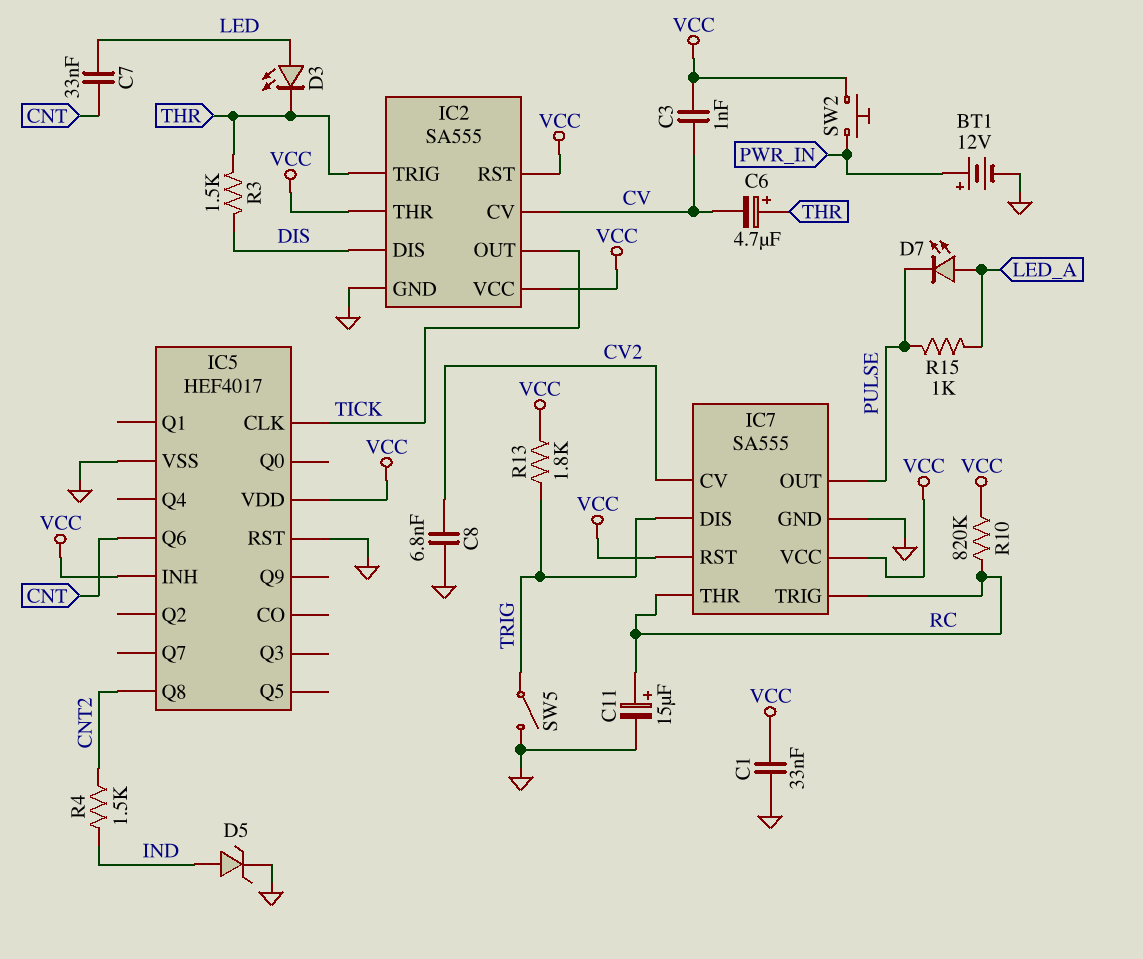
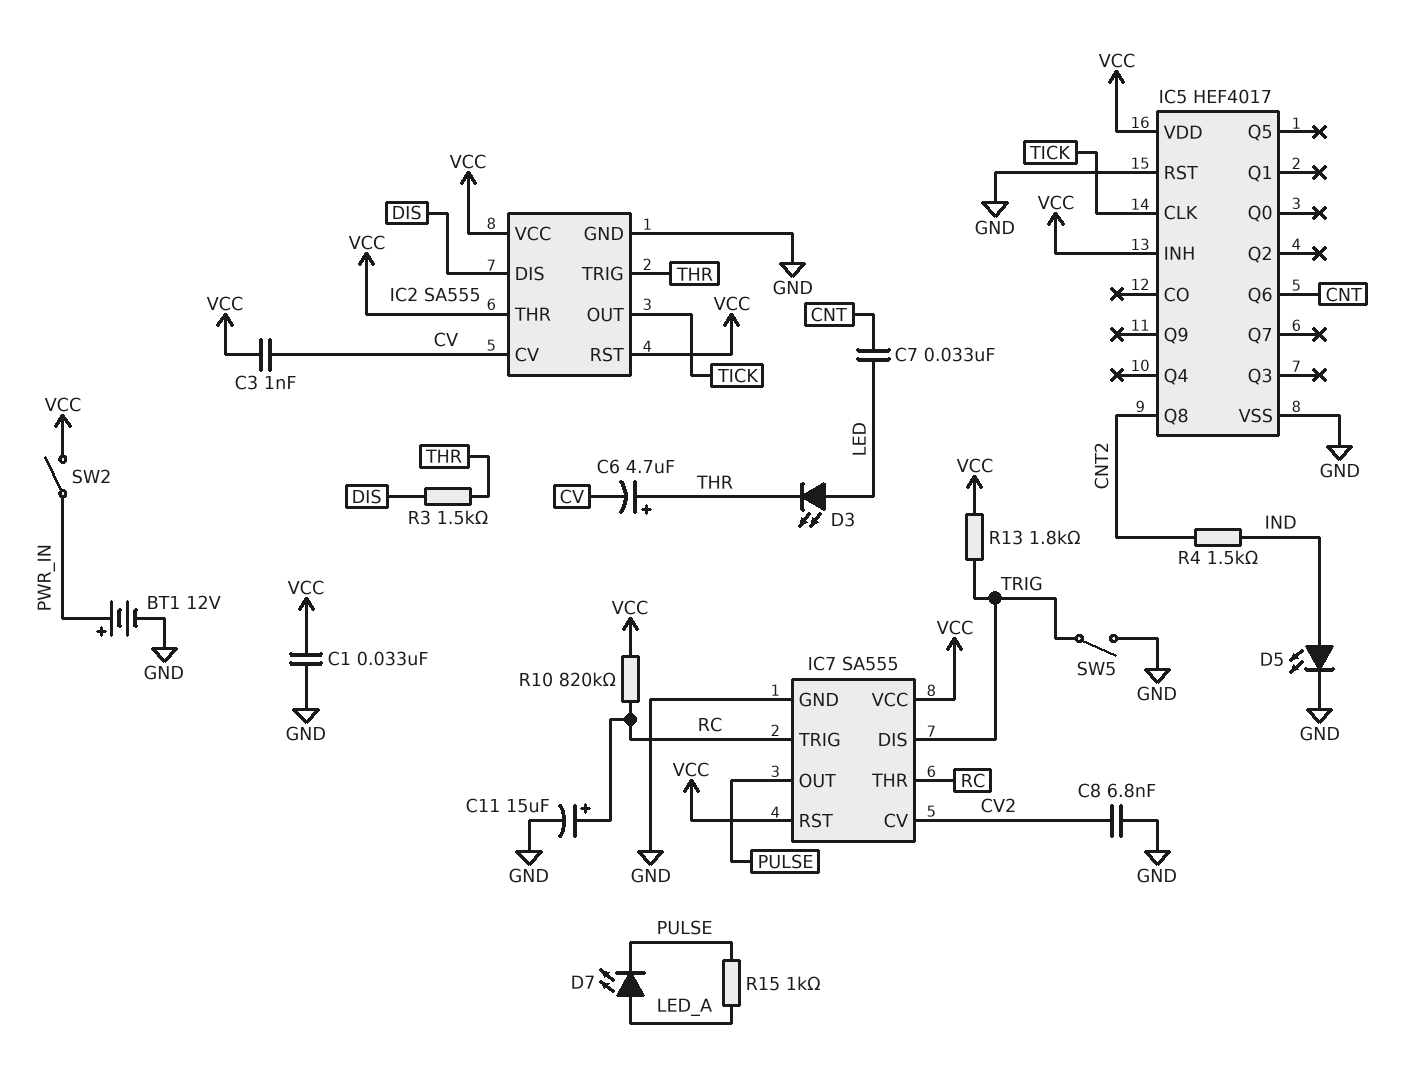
D5: zener (A IND, K GND) -> LED (A IND, K GND)
SW2: button (PWR_IN, VCC) -> switch (PWR_IN, VCC)

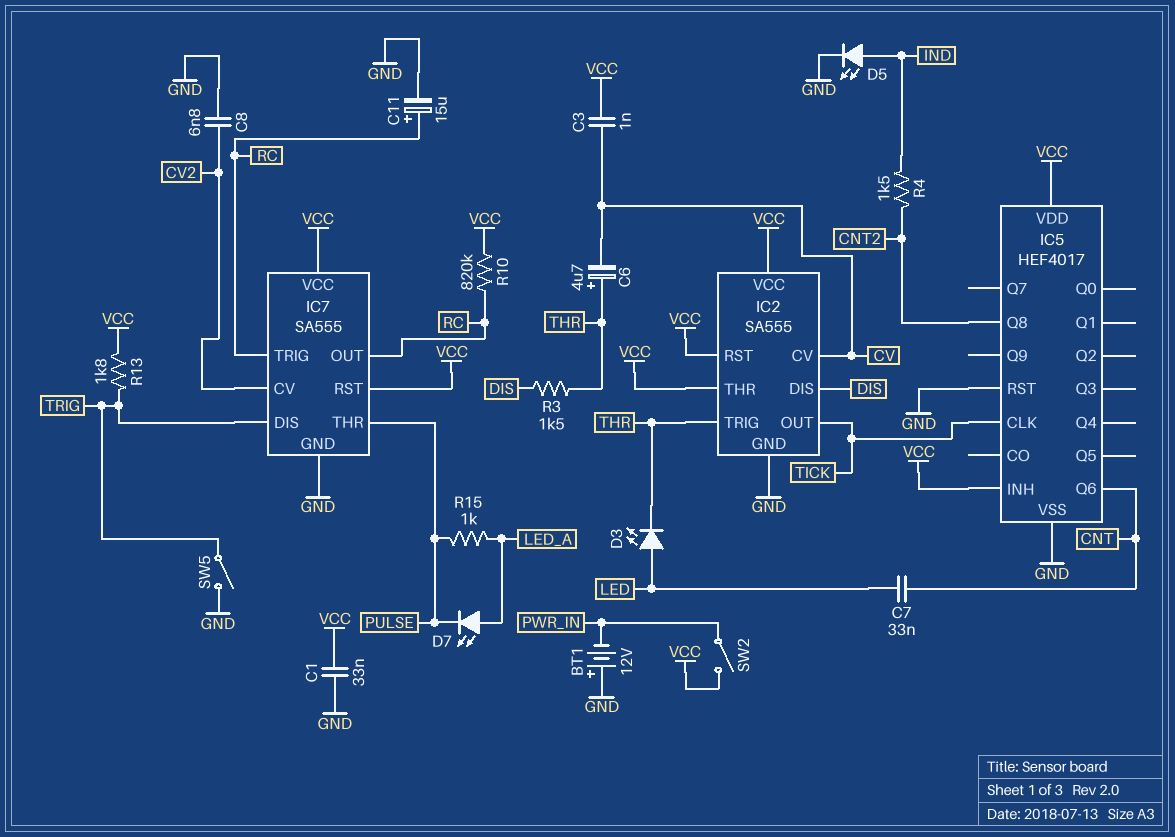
BT1: 12V (plus PWR_IN, minus GND) -> 12V (plus GND, minus PWR_IN)
IC7 pin OUT: PULSE -> RC
IC7 pin THR: RC -> PULSE

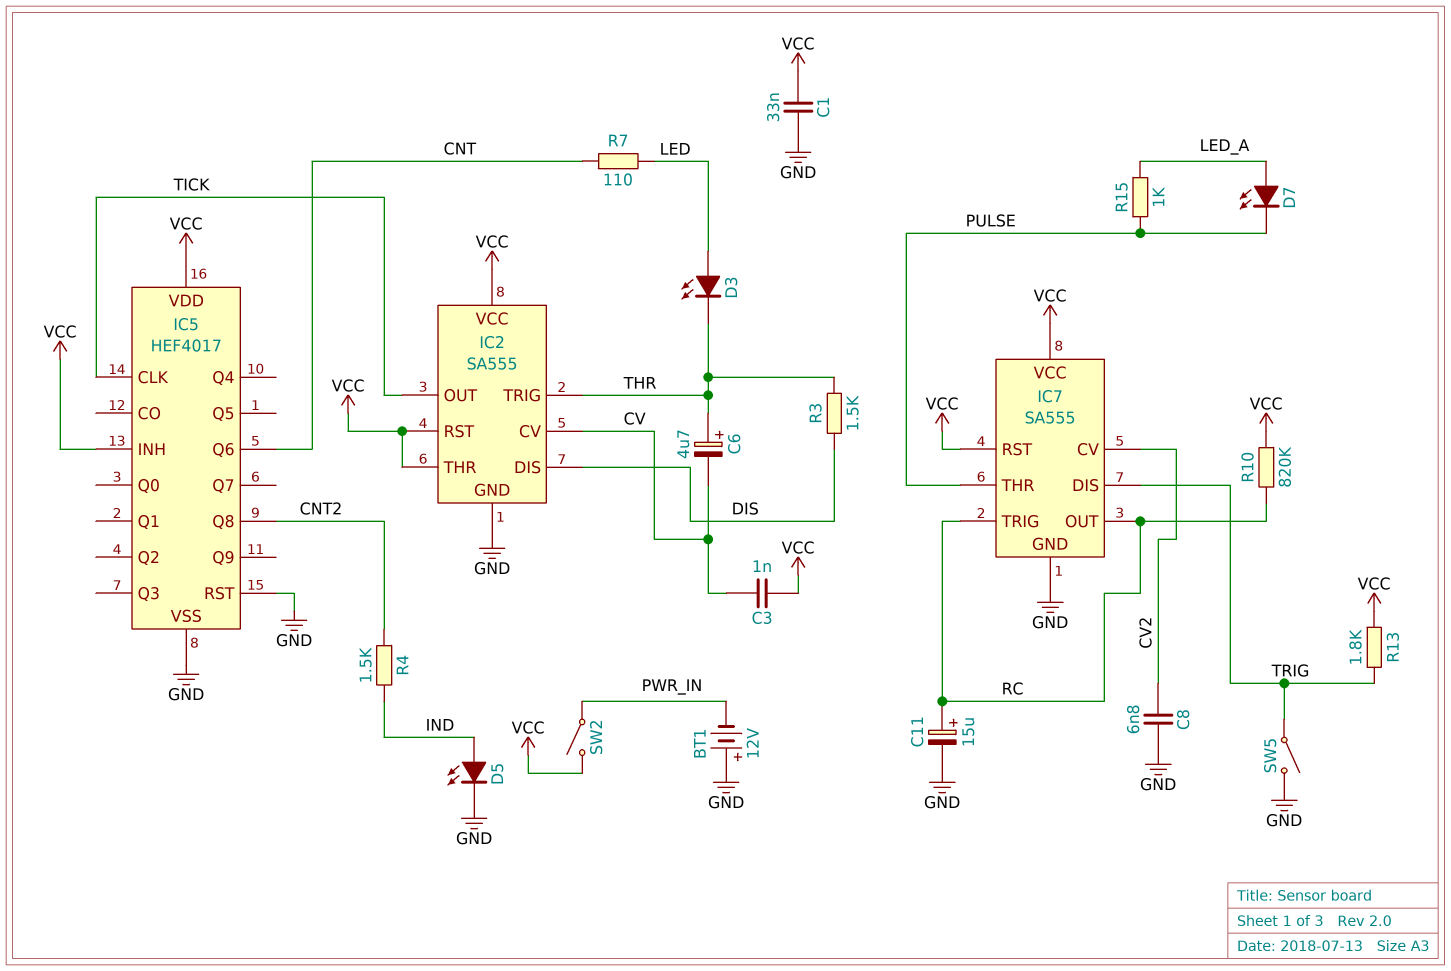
C7: 33nF (CNT, LED) -> none
R7: none -> 110 (CNT, LED)

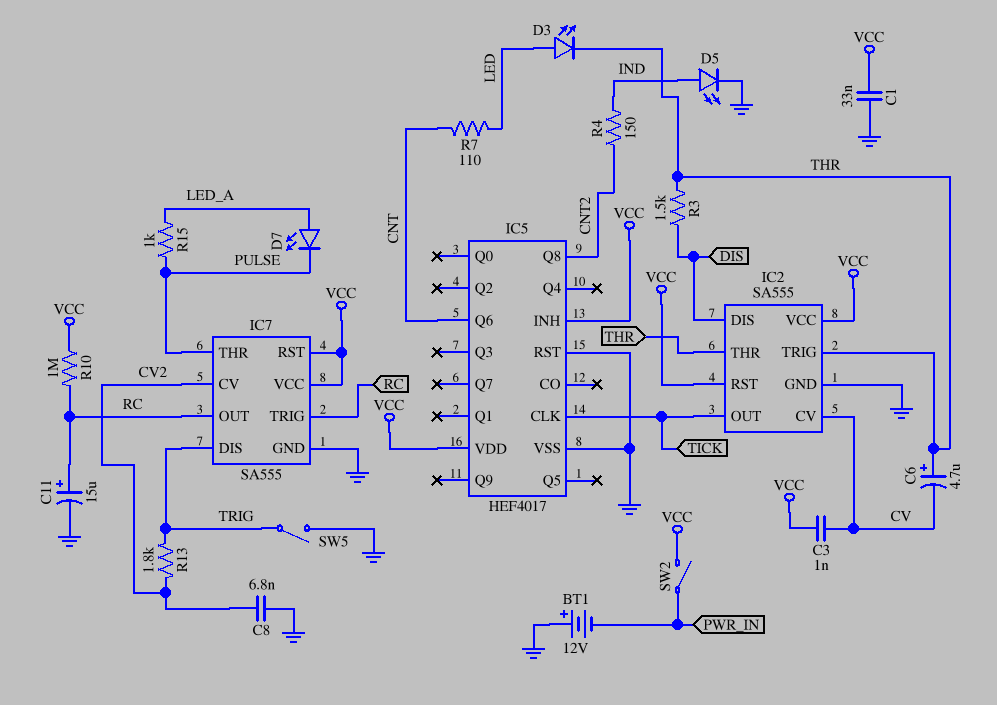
IC2 pin THR: VCC -> THR
R4: 1.5k (CNT2, IND) -> 150 (CNT2, IND)
R10: 820k (RC, VCC) -> 1M (RC, VCC)
R13: 1.8k (TRIG, VCC) -> 1.8k (CV2, TRIG)

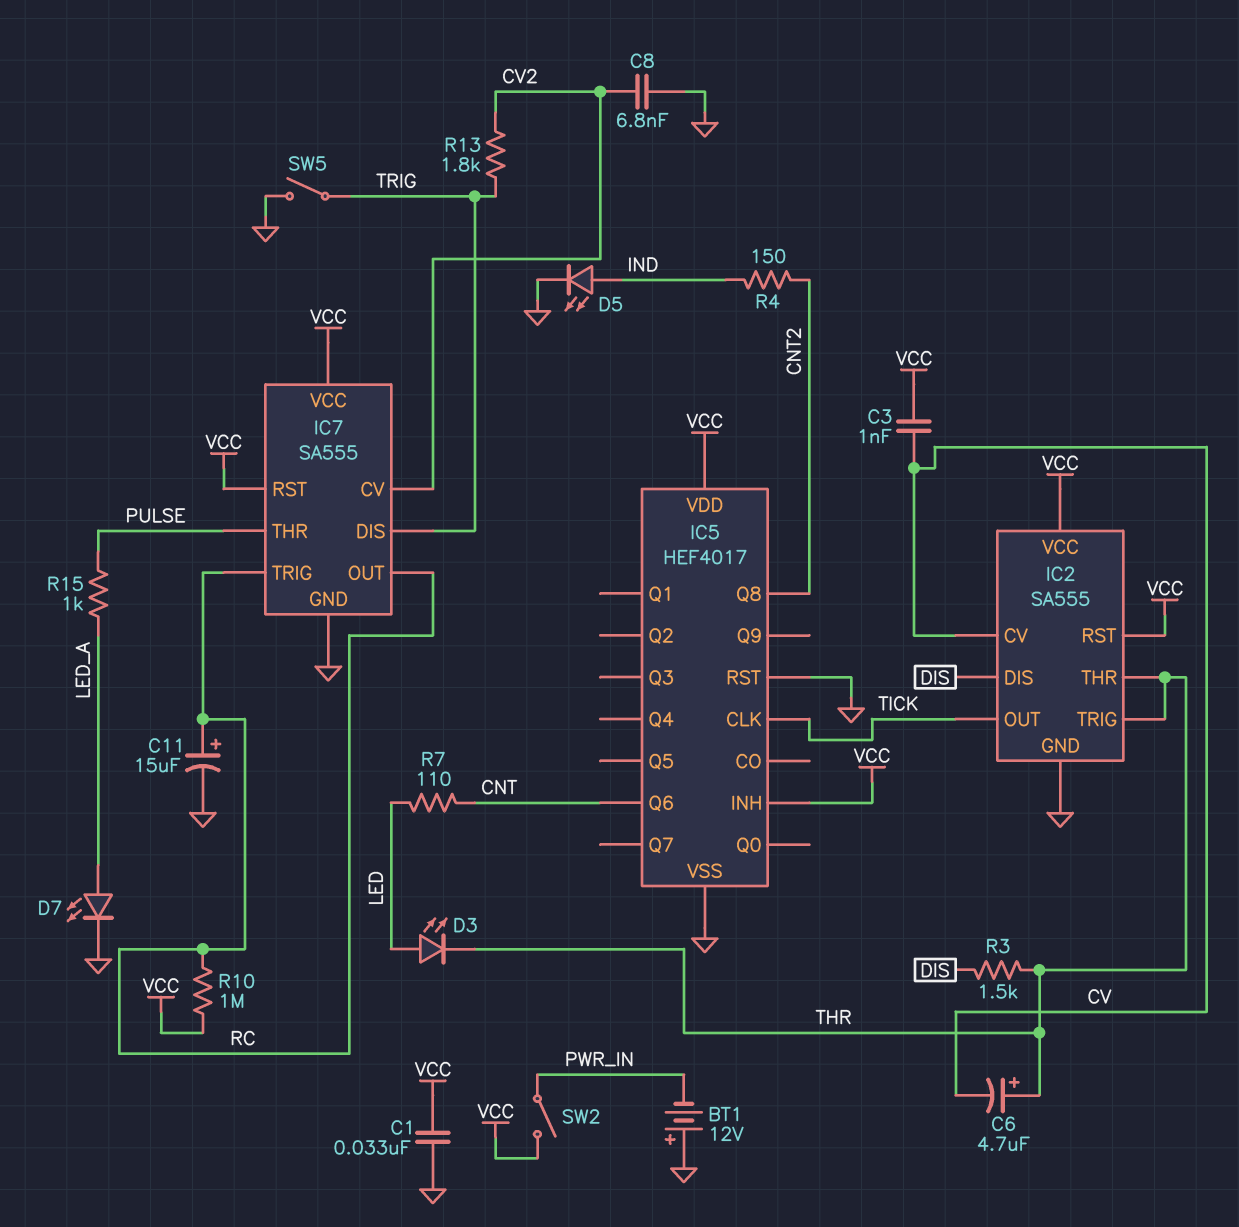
D7: LED (A LED_A, K PULSE) -> LED (A LED_A, K GND)

